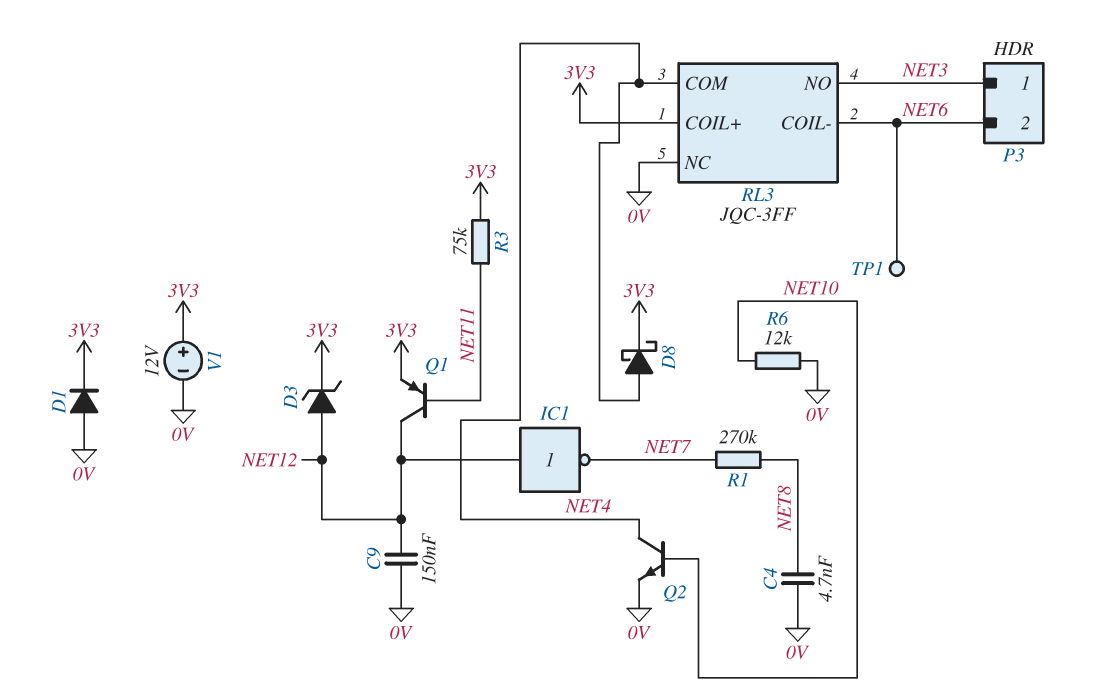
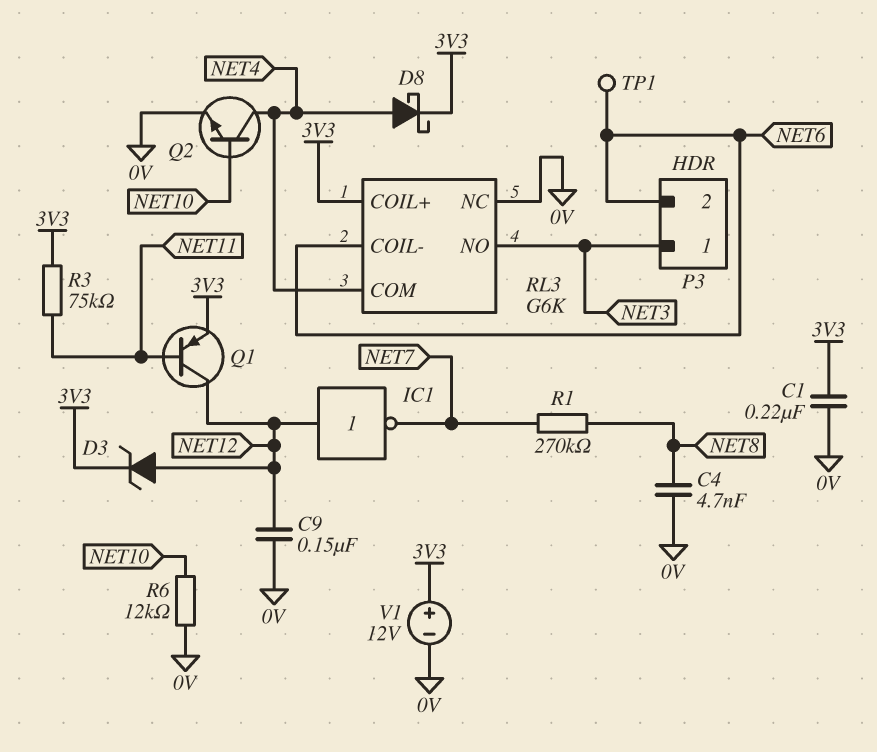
C1: none -> 220nF (0V, 3V3)
D1: diode (A 0V, K 3V3) -> none
RL3: JQC-3FF -> G6K

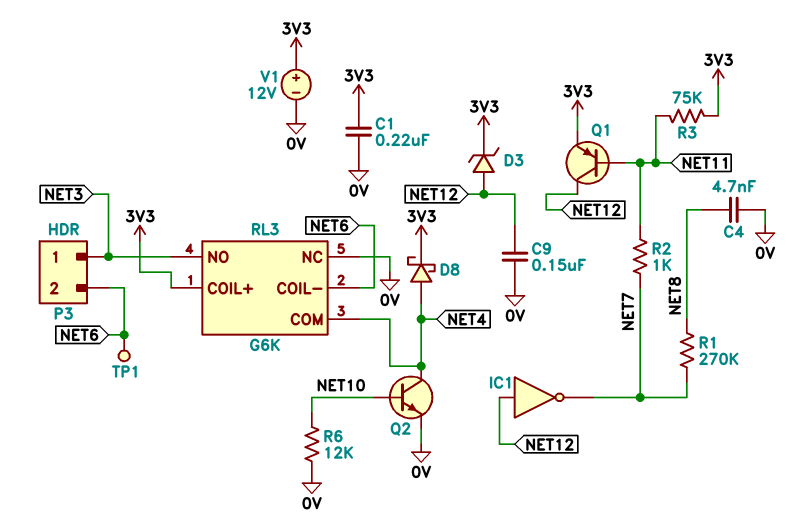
R2: none -> 1k (NET7, NET11)

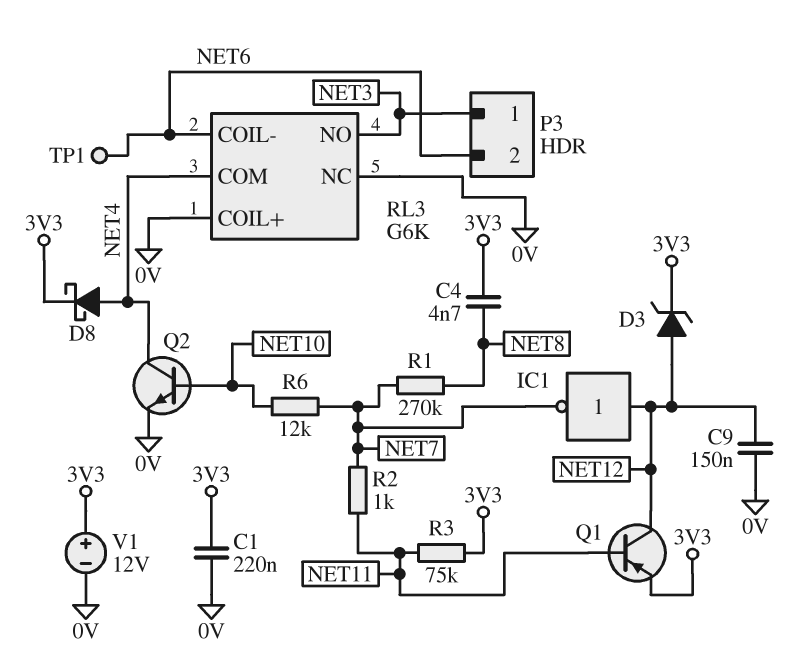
C4: 4.7nF (0V, NET8) -> 4.7nF (3V3, NET8)
R6: 12k (0V, NET10) -> 12k (NET7, NET10)
RL3 pin COIL+: 3V3 -> 0V

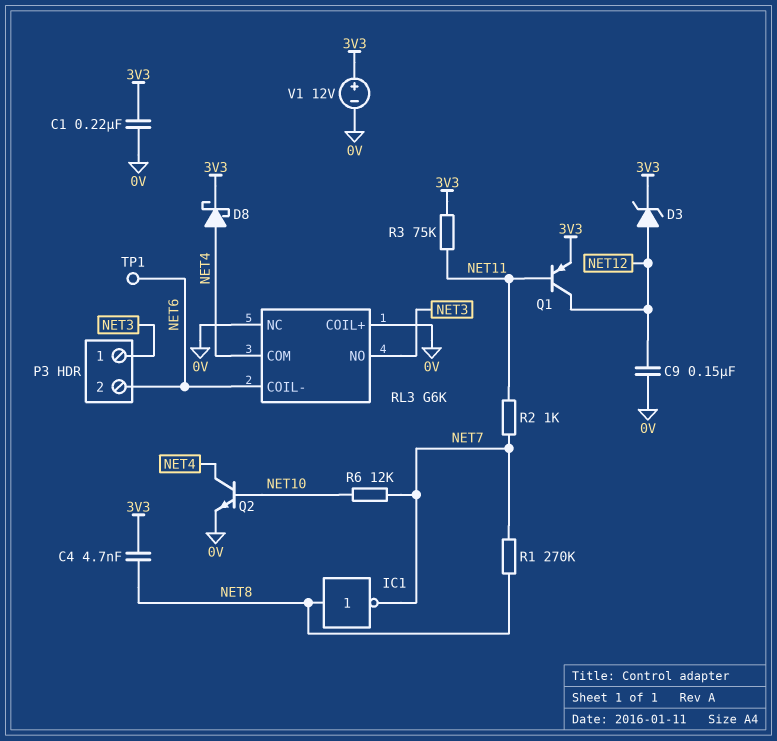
IC1: NOT (in NET12, out NET7) -> NOT (in NET8, out NET7)

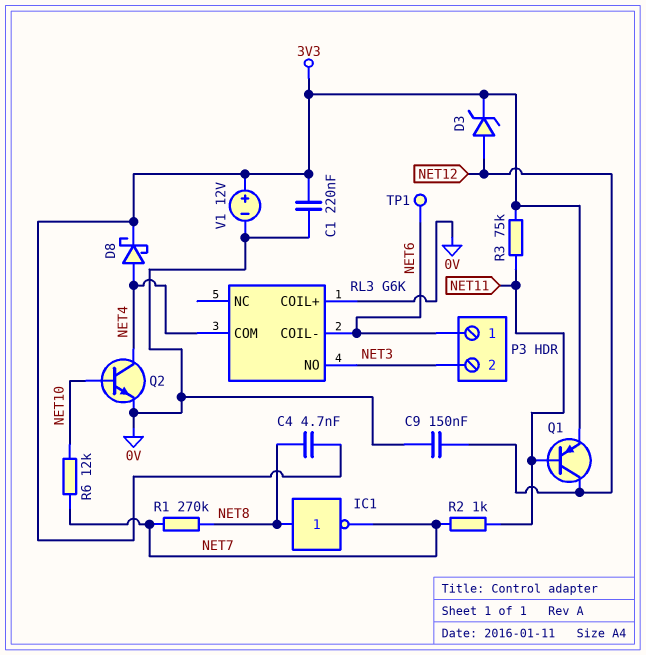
P3 pin 1: NET3 -> NET6
P3 pin 2: NET6 -> NET3
RL3 pin NC: 0V -> none

